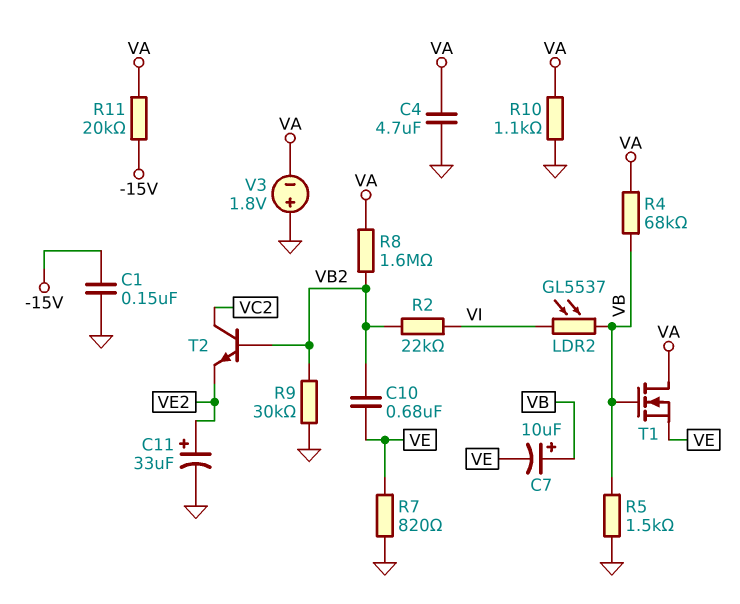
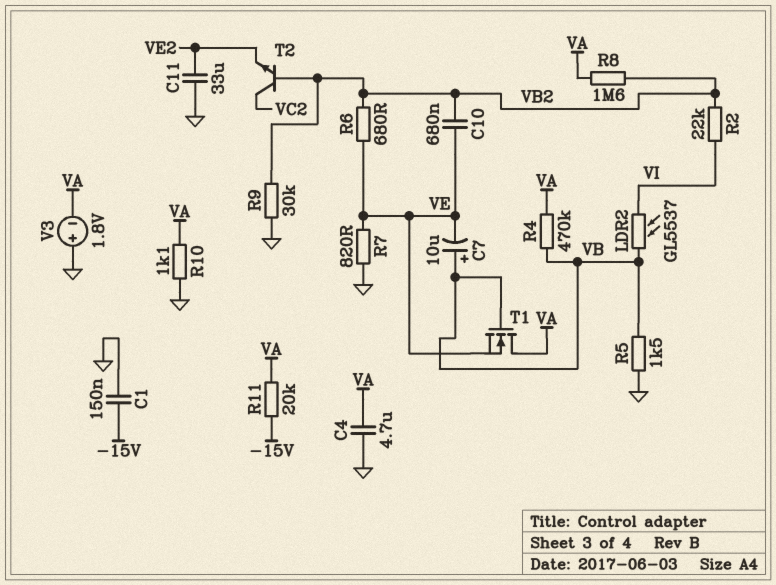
C11: 33uF (plus VE2, minus GND) -> 33uF (GND, VE2)
R4: 68k (VA, VB) -> 470k (VA, VB)
R6: none -> 680 (VB2, VE)

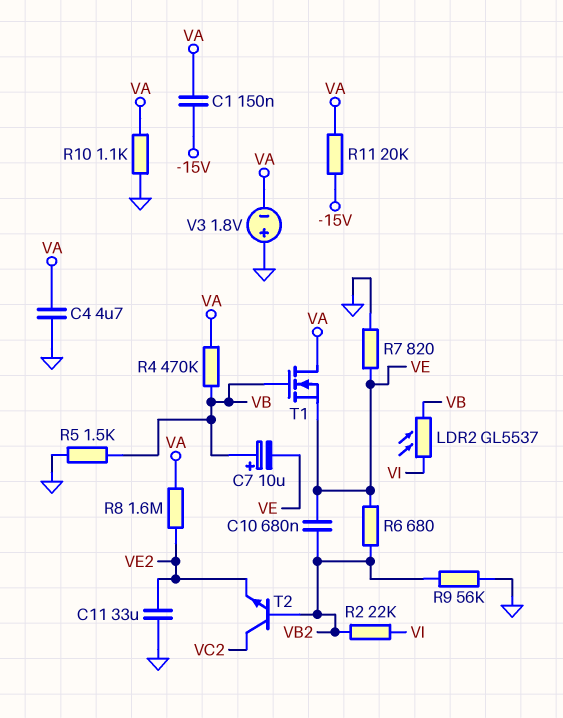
C1: 150nF (-15V, GND) -> 150nF (-15V, VA)
R8: 1.6M (VA, VB2) -> 1.6M (VA, VE2)
R9: 30k (GND, VB2) -> 56k (GND, VB2)

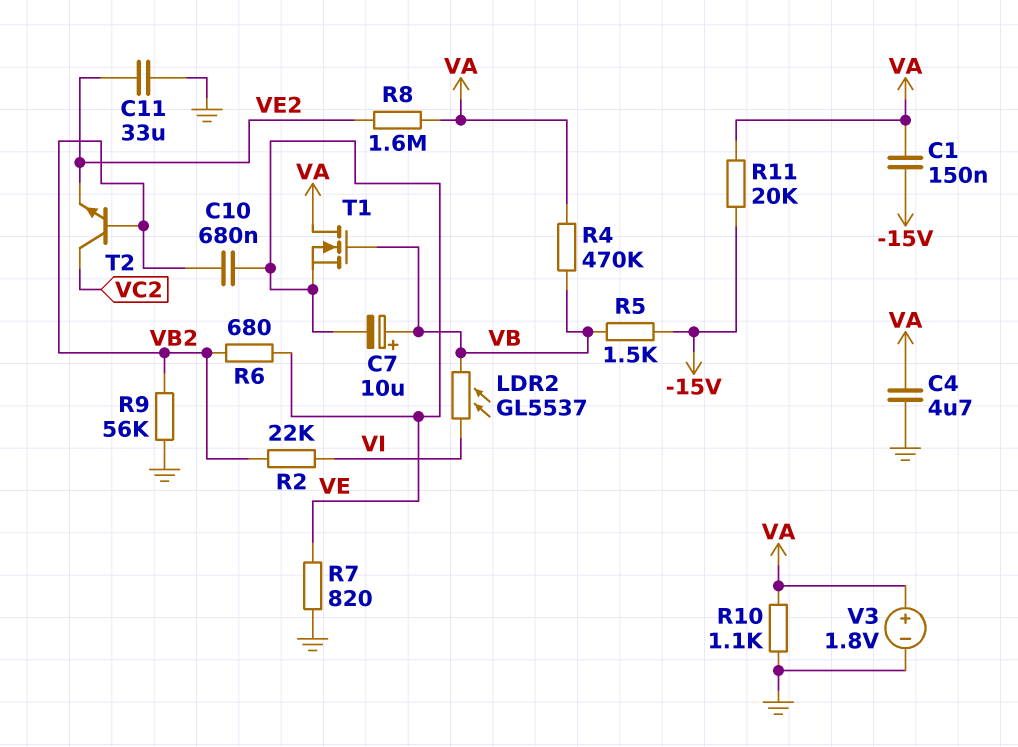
R5: 1.5k (GND, VB) -> 1.5k (-15V, VB)
V3: 1.8V (plus GND, minus VA) -> 1.8V (plus VA, minus GND)

